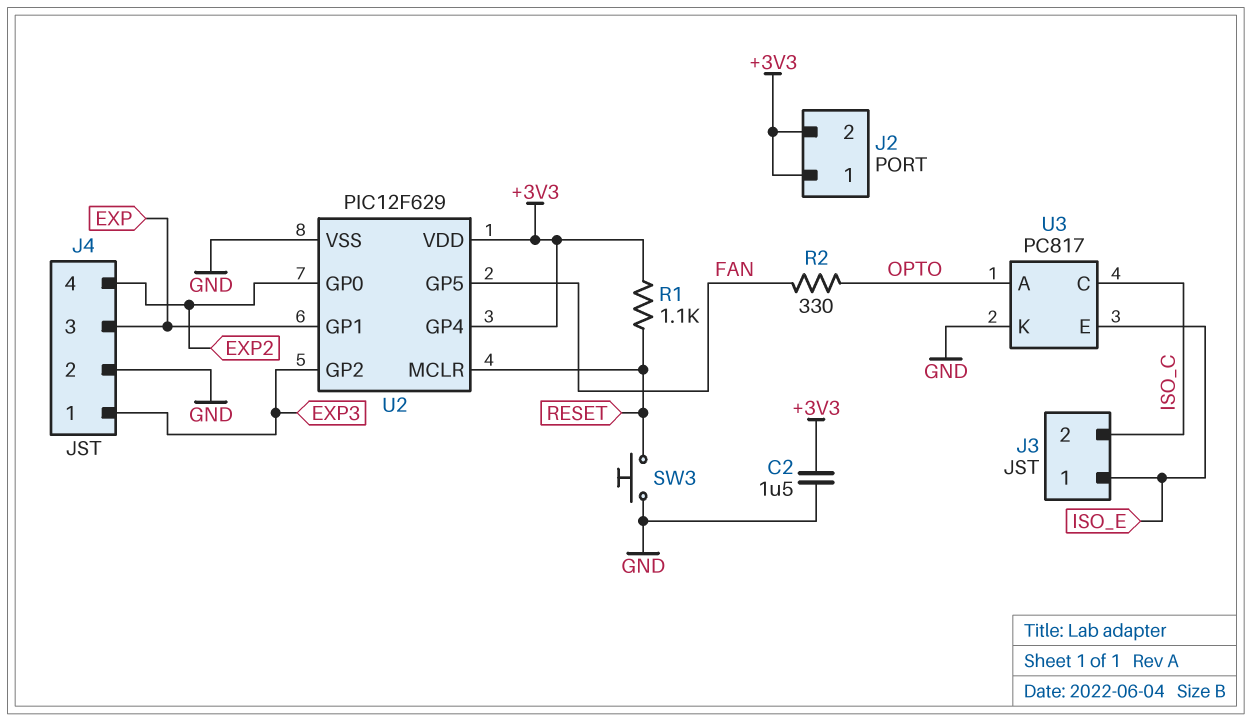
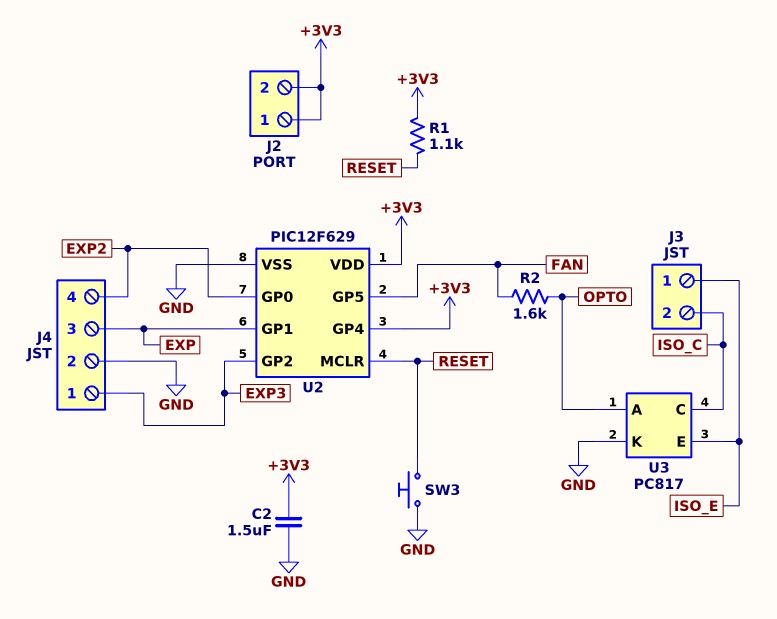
R2: 330 (FAN, OPTO) -> 1.6k (FAN, OPTO)

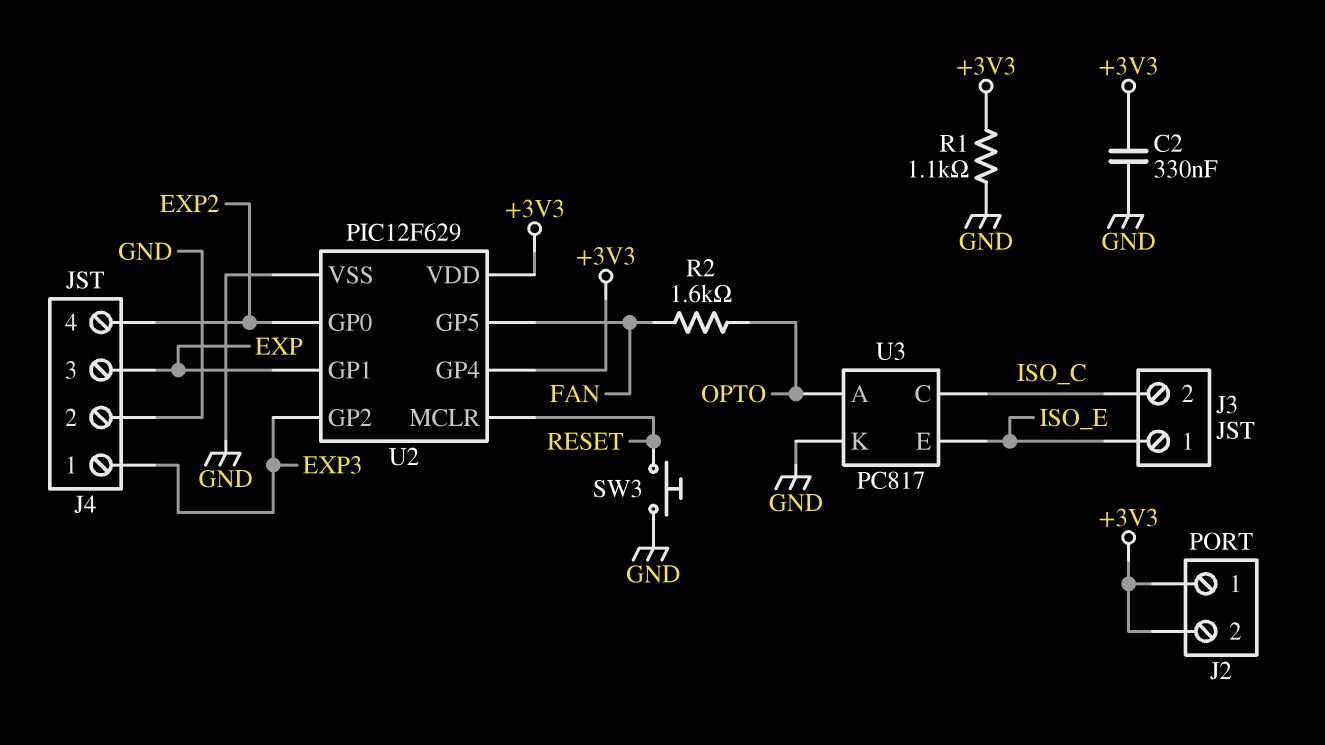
C2: 1.5uF (+3V3, GND) -> 330nF (+3V3, GND)
R1: 1.1k (+3V3, RESET) -> 1.1k (+3V3, GND)

